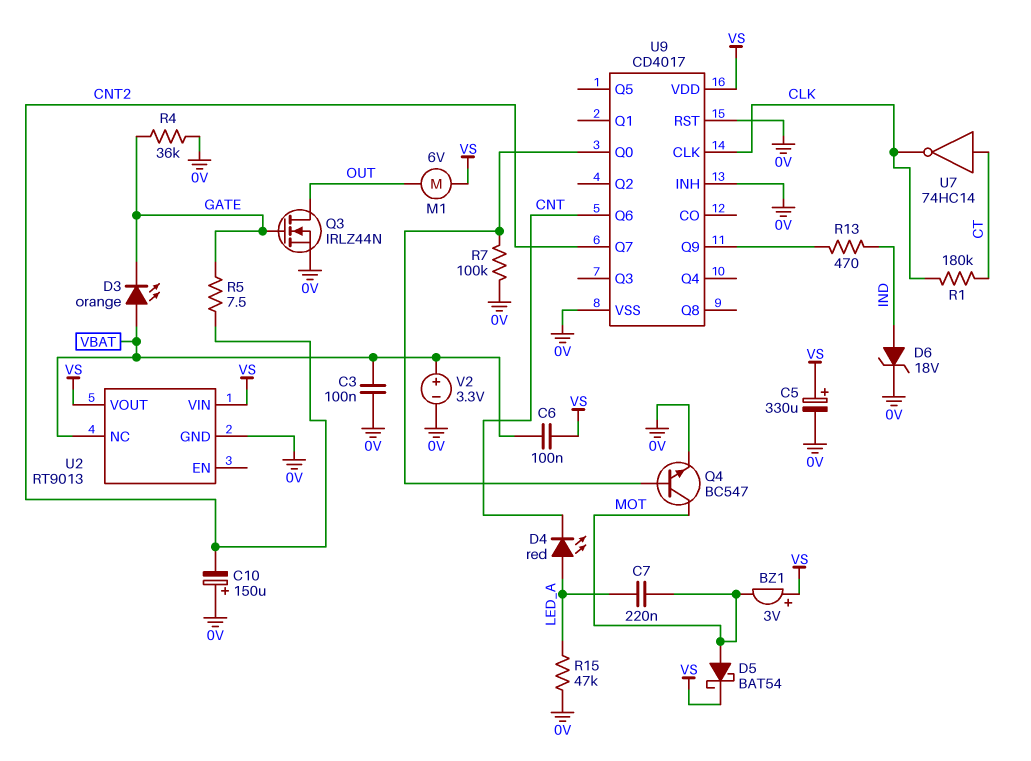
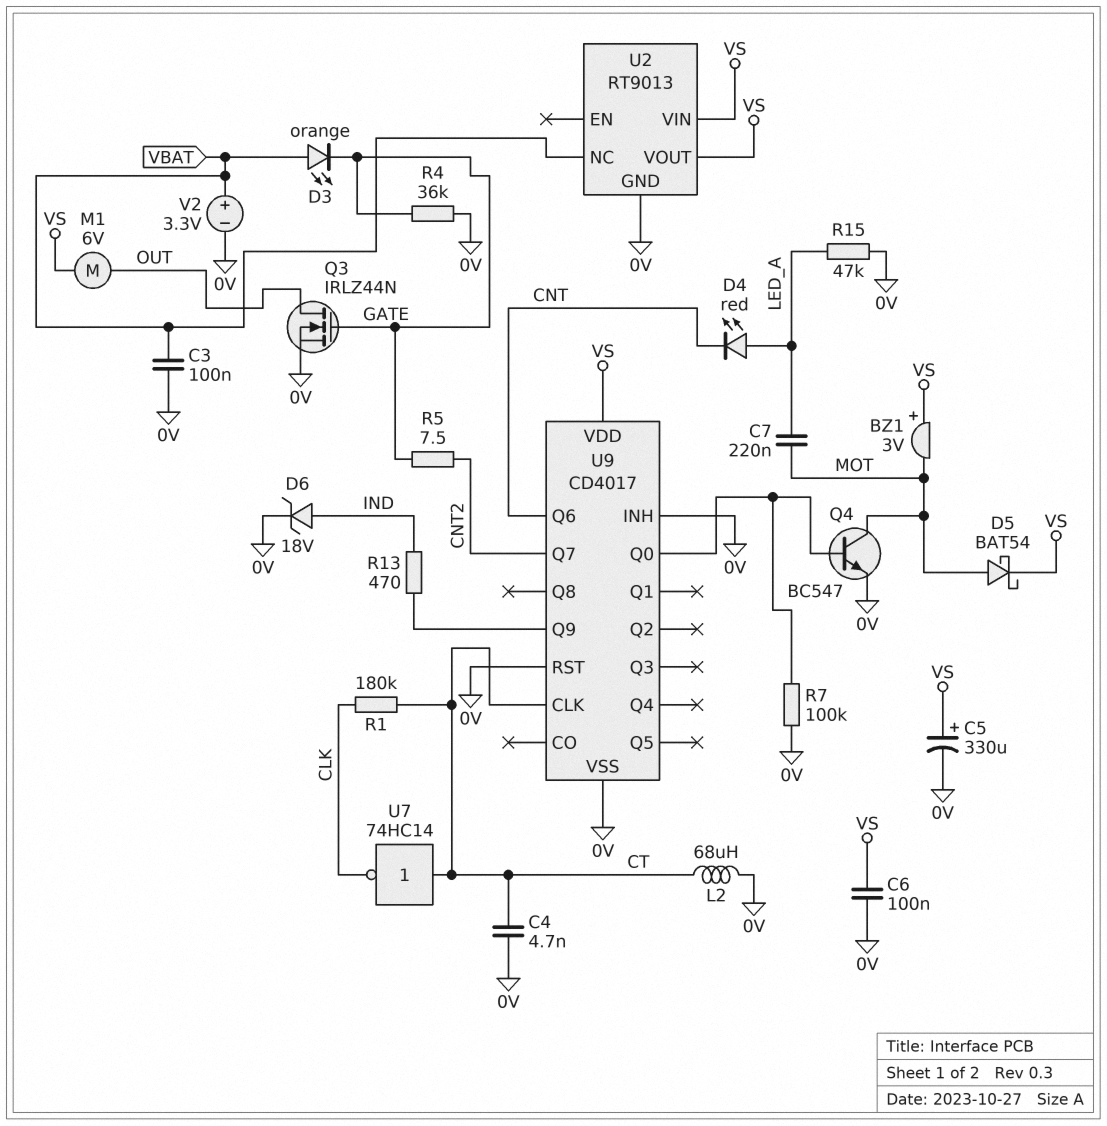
C4: none -> 4.7nF (0V, CT)
C6: 100nF (VBAT, VS) -> 100nF (0V, VS)
C10: 150uF (plus 0V, minus CNT2) -> none
L2: none -> 68uH (0V, CT)
U9 pin CLK: CLK -> CT

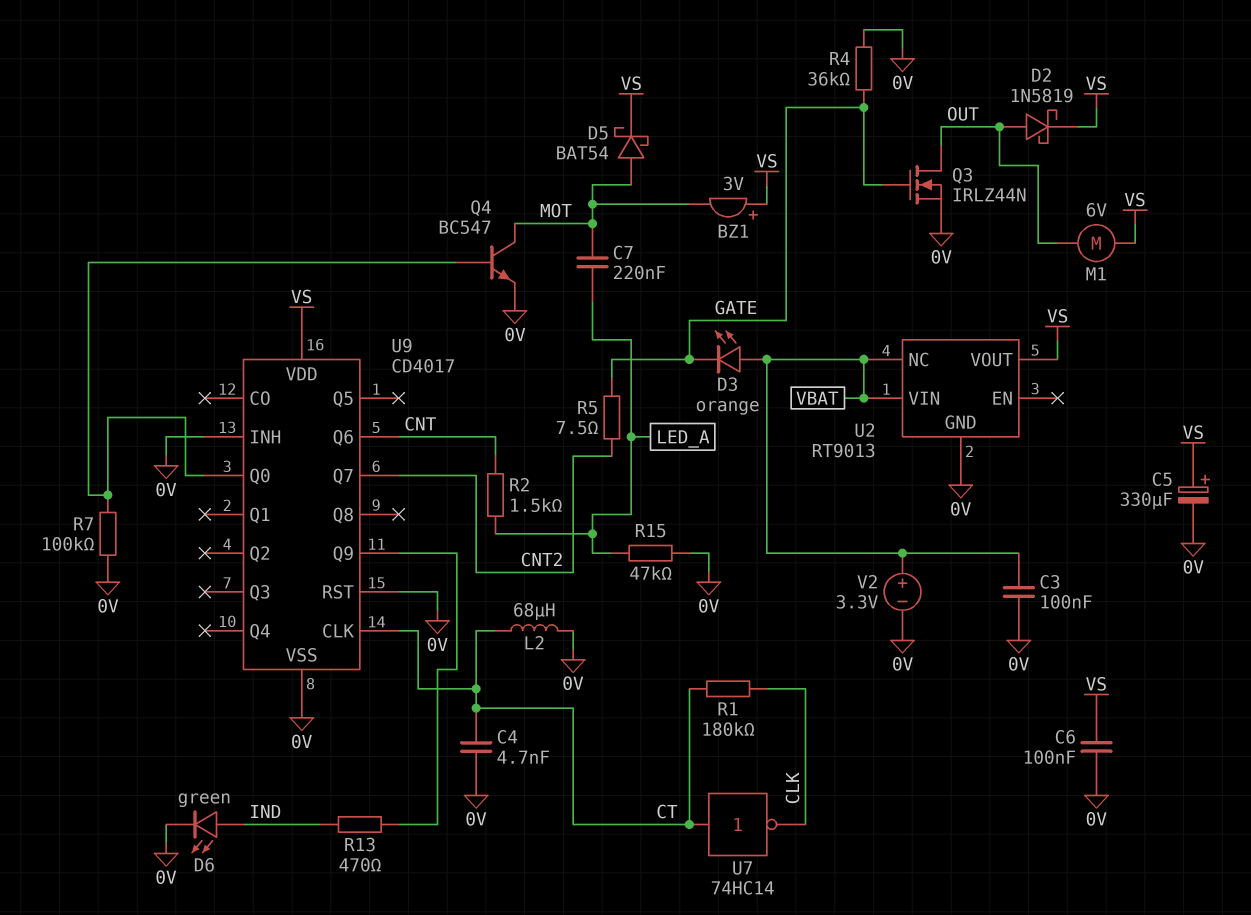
D2: none -> schottky 1N5819 (A OUT, K VS)
D4: LED red (A LED_A, K CNT) -> none
D6: zener 18V (A IND, K 0V) -> LED green (A IND, K 0V)
R2: none -> 1.5k (CNT, LED_A)
U2 pin VIN: VS -> VBAT

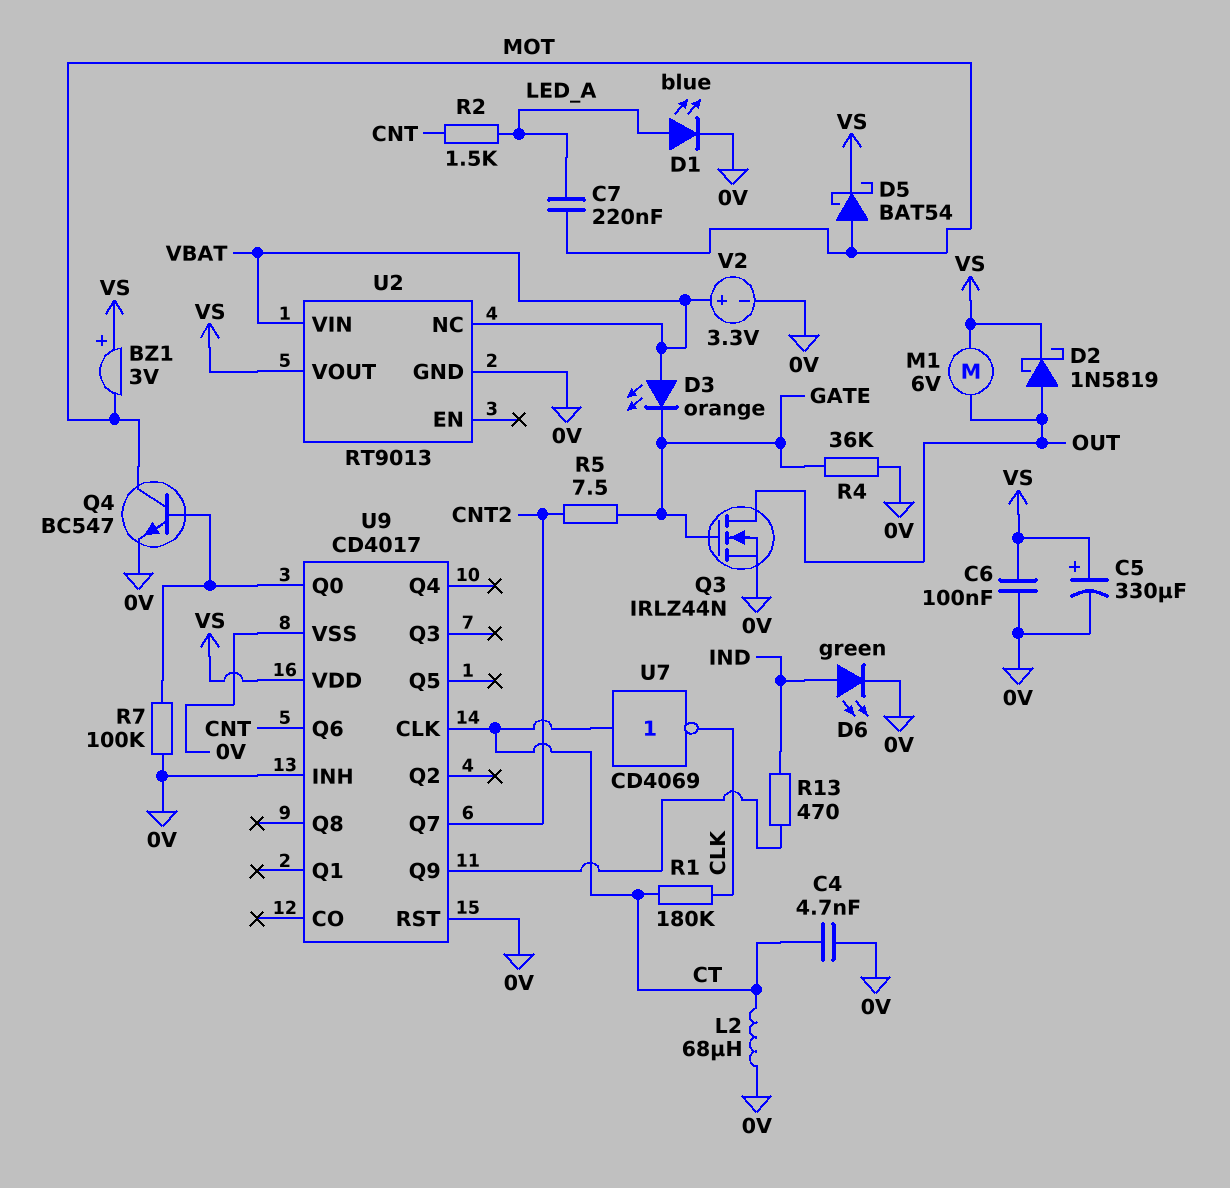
C3: 100nF (0V, VBAT) -> none
D1: none -> LED blue (A LED_A, K 0V)
R15: 47k (0V, LED_A) -> none
U7: NOT 74HC14 (in CT, out CLK) -> NOT CD4069 (in CT, out CLK)

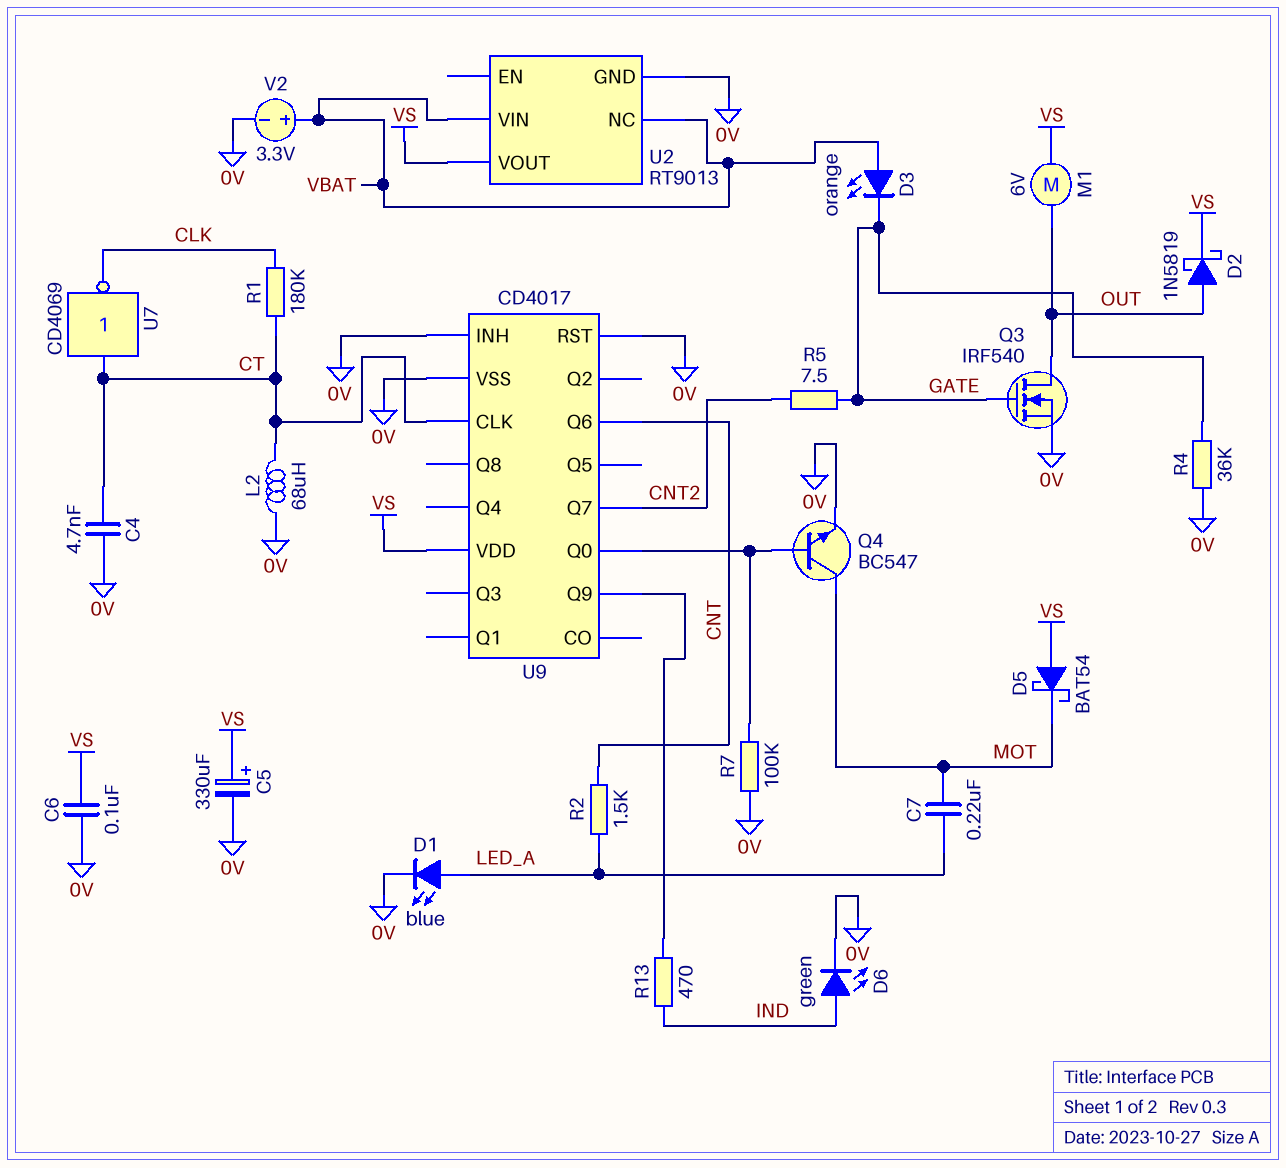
BZ1: buzzer 3V (plus VS, minus MOT) -> none
D5: schottky BAT54 (A MOT, K VS) -> schottky BAT54 (A VS, K MOT)
Q3: NMOS IRLZ44N (G GATE, D OUT, S 0V) -> NMOS IRF540 (G GATE, D OUT, S 0V)

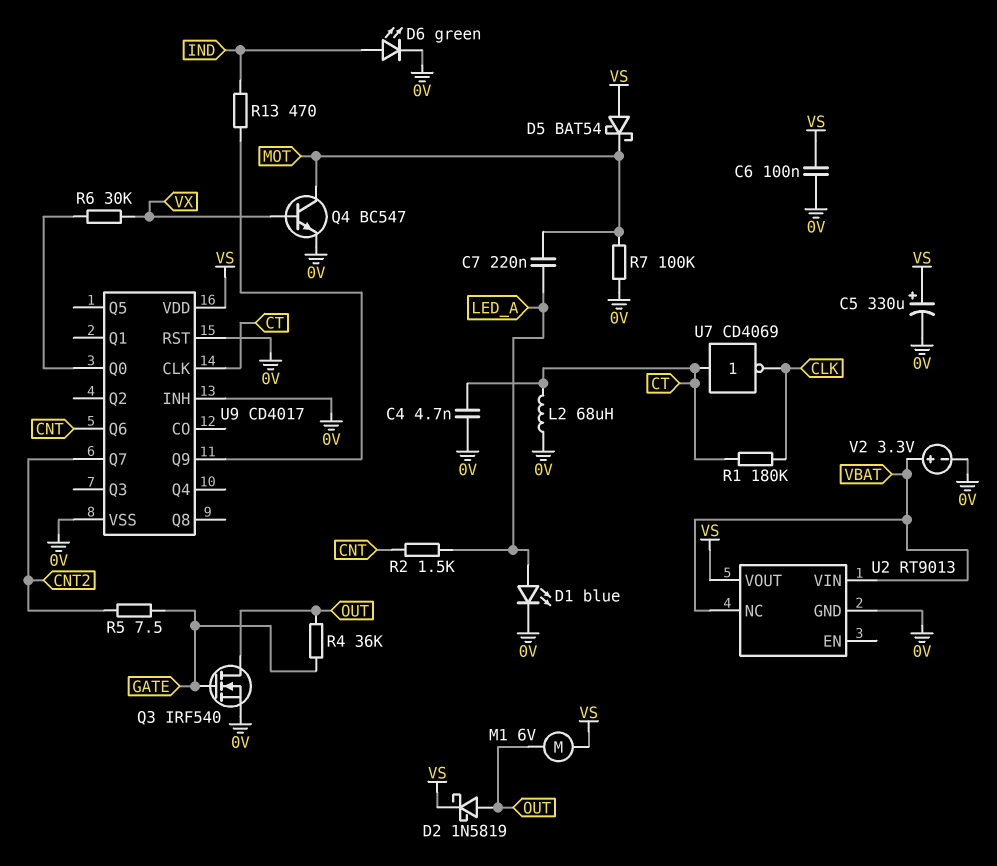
D3: LED orange (A VBAT, K GATE) -> none
Q4: NPN BC547 (B U9/Q0, C MOT, E 0V) -> NPN BC547 (B VX, C MOT, E 0V)
R4: 36k (0V, GATE) -> 36k (GATE, OUT)
R6: none -> 30k (U9/Q0, VX)
R7: 100k (0V, U9/Q0) -> 100k (0V, MOT)

